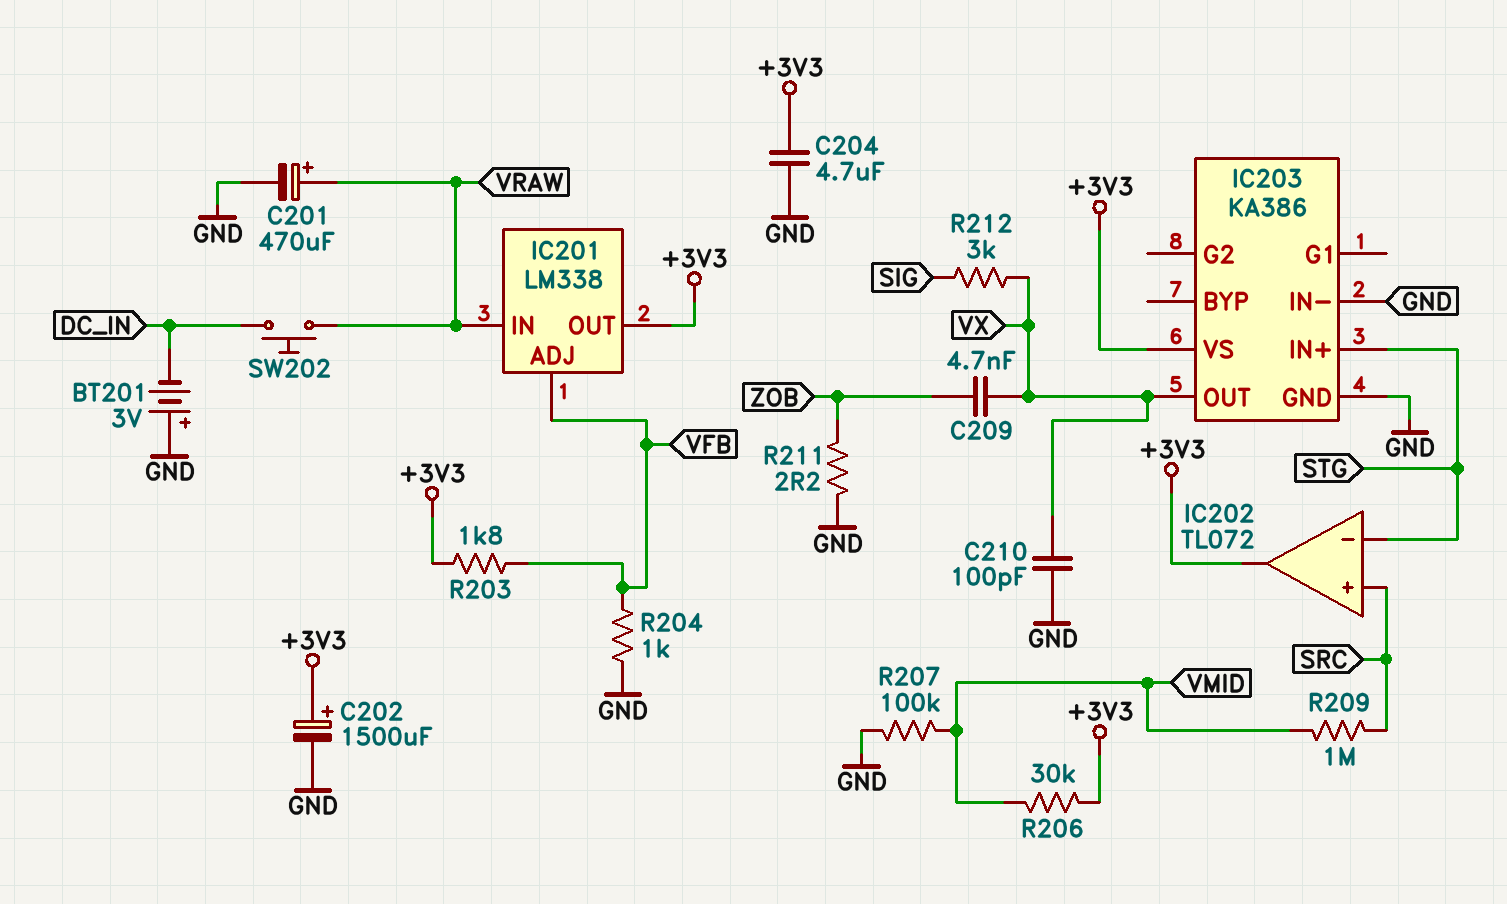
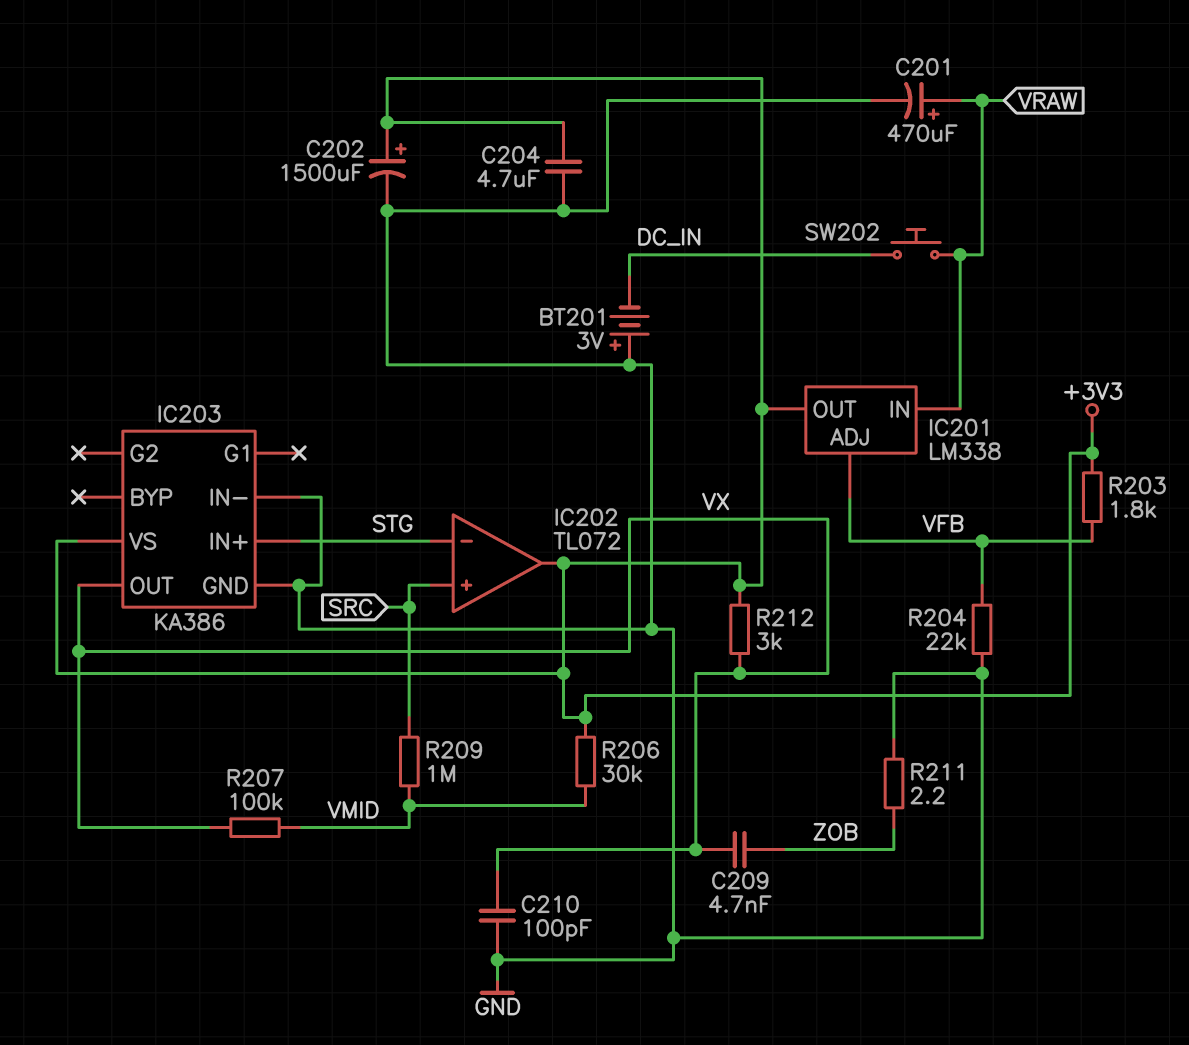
R204: 1k (GND, VFB) -> 22k (GND, VFB)
R207: 100k (GND, VMID) -> 100k (VMID, VX)
R212: 3k (SIG, VX) -> 3k (+3V3, VX)

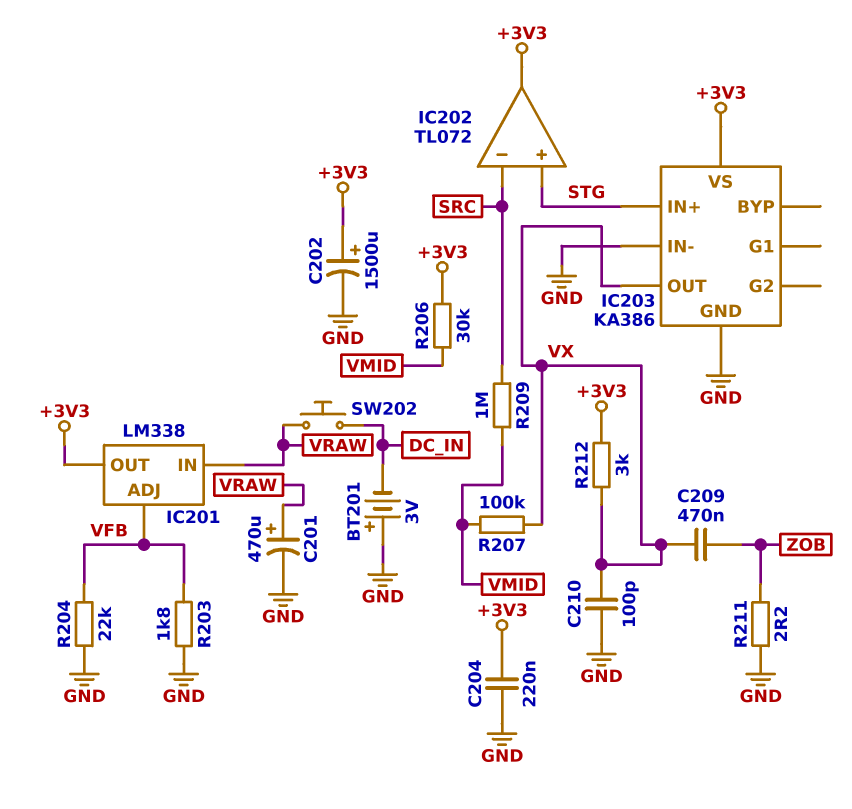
C204: 4.7uF (+3V3, GND) -> 220nF (+3V3, GND)
C209: 4.7nF (VX, ZOB) -> 470nF (VX, ZOB)
IC202 pin in+: SRC -> STG
IC202 pin in-: STG -> SRC
R203: 1.8k (+3V3, VFB) -> 1.8k (GND, VFB)

